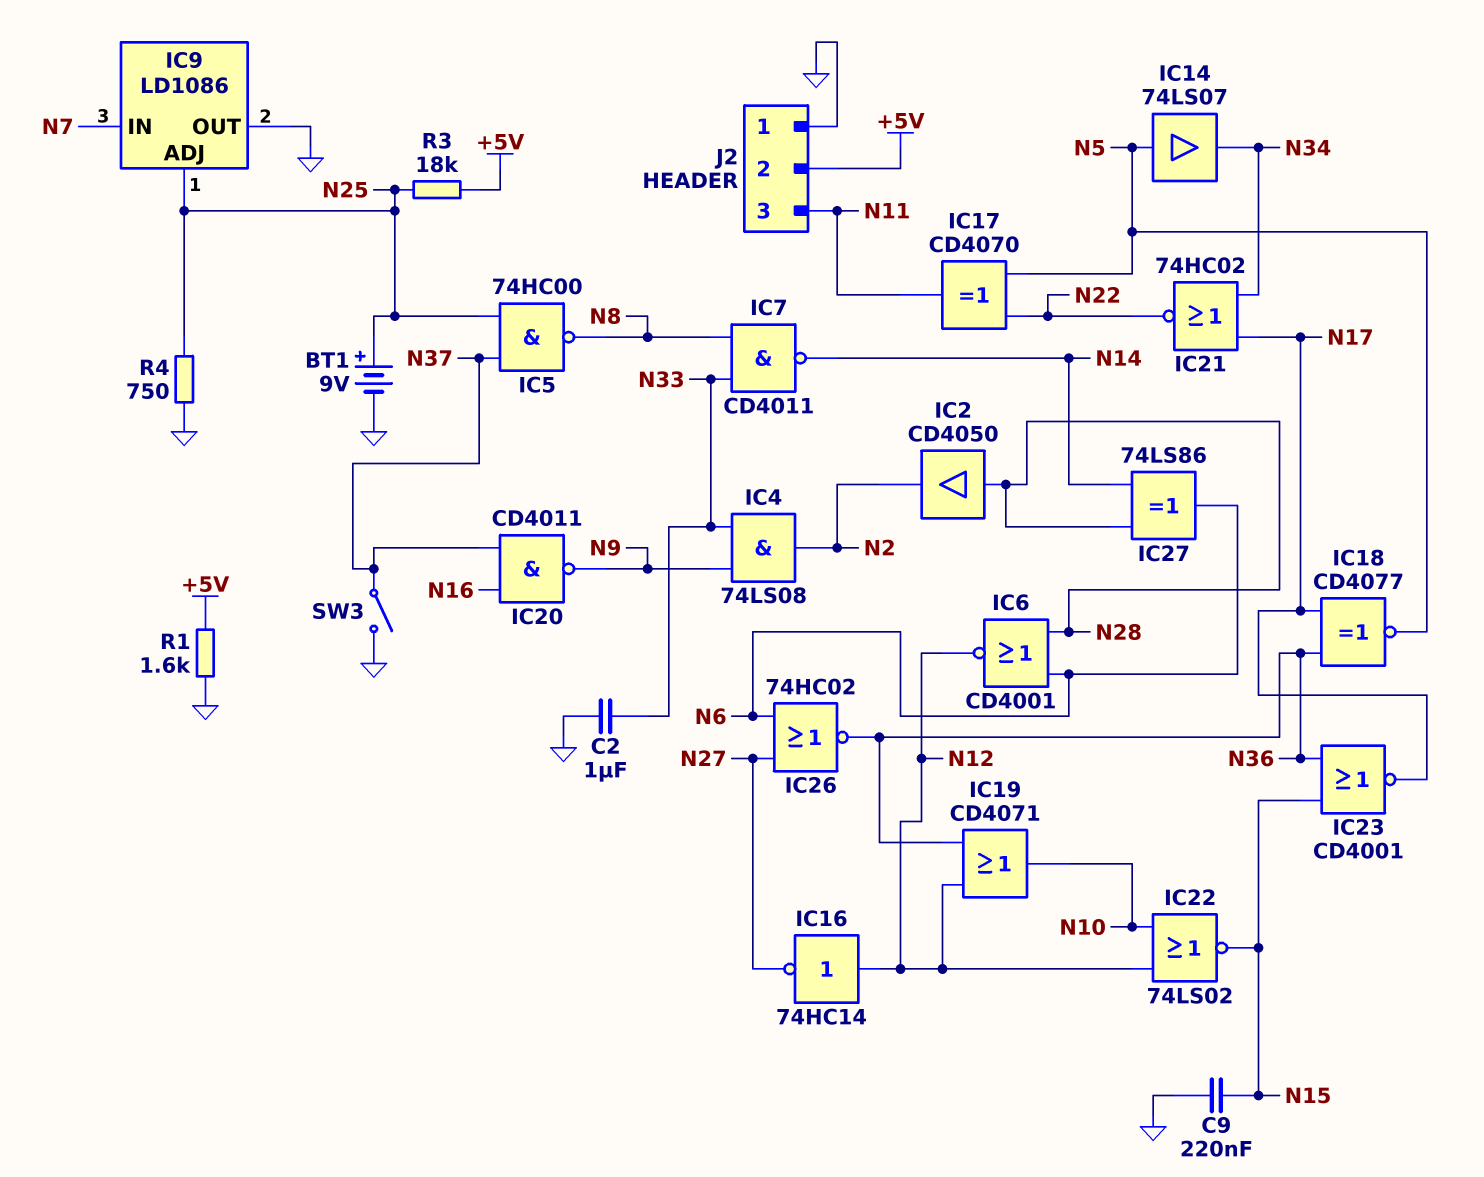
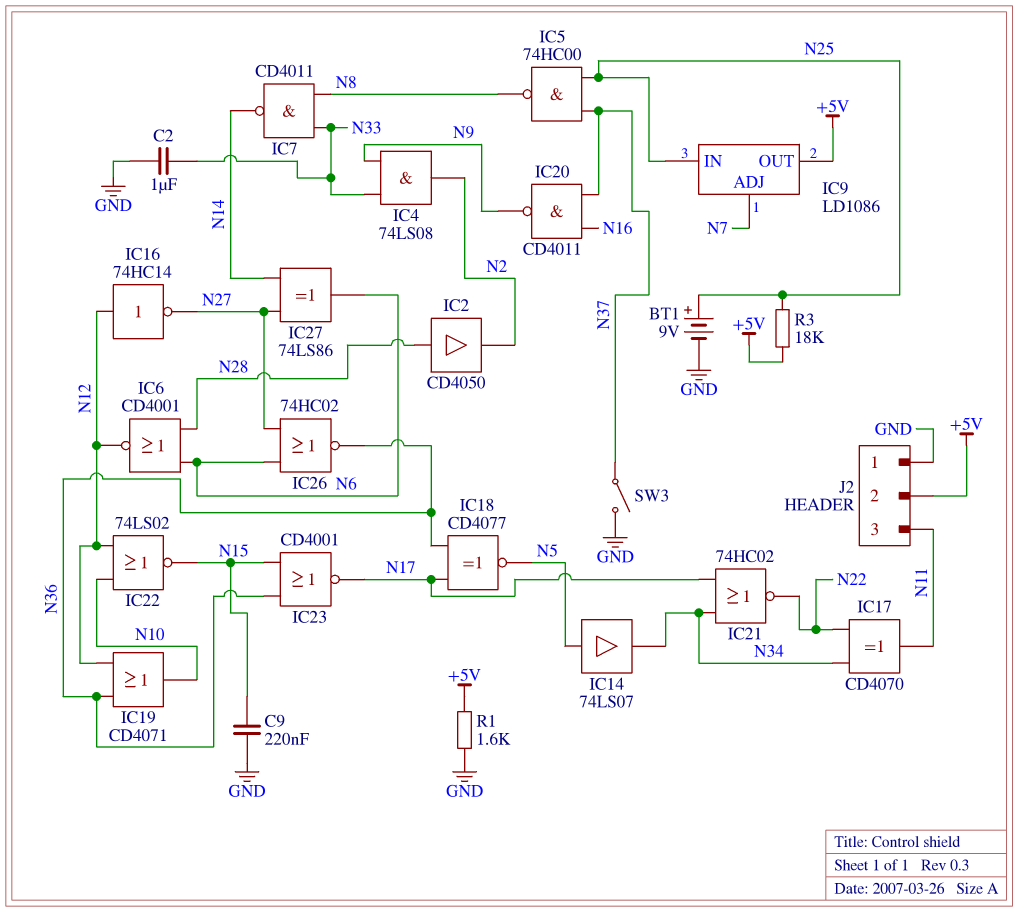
IC9 pin ADJ: N25 -> N7
IC9 pin IN: N7 -> N25
IC9 pin OUT: GND -> +5V
IC17: XOR CD4070 (in N5, in N22, out N11) -> XOR CD4070 (in N22, in N34, out N11)
IC27: XOR 74LS86 (in N14, in N28, out N6) -> XOR 74LS86 (in N14, in N27, out N6)
R4: 750 (GND, N25) -> none

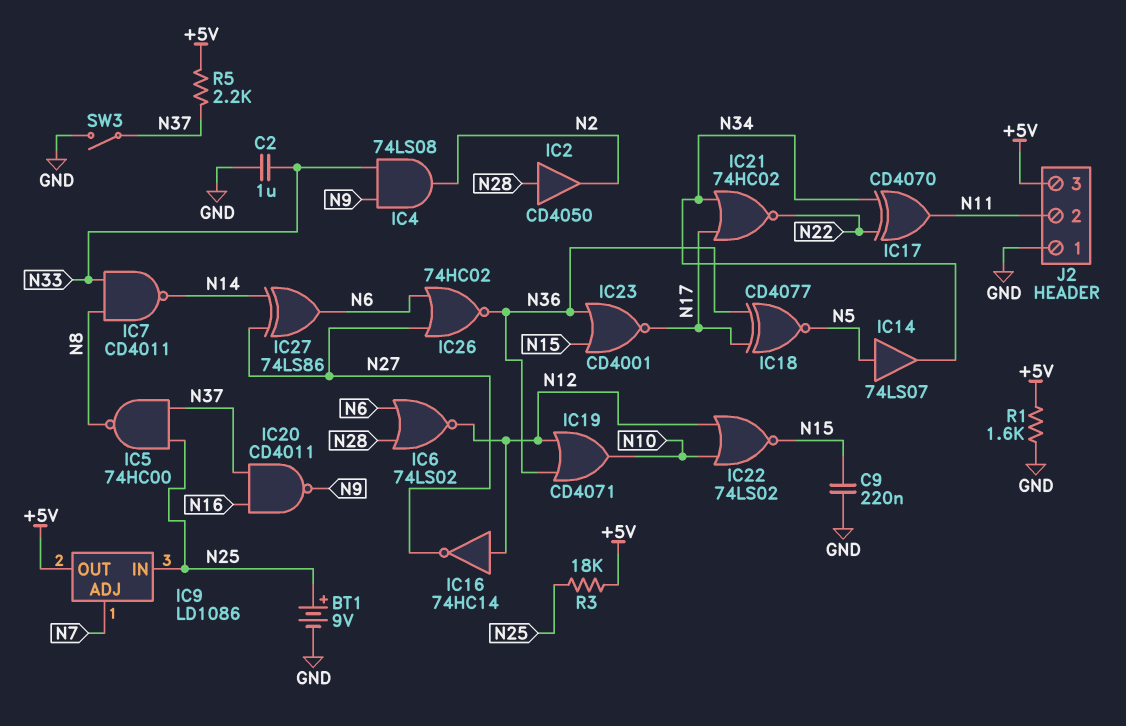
IC6: NOR CD4001 (in N6, in N28, out N12) -> NOR 74LS02 (in N6, in N28, out N12)
J2 pin 2: +5V -> N11
J2 pin 3: N11 -> +5V
R5: none -> 2.2k (+5V, N37)

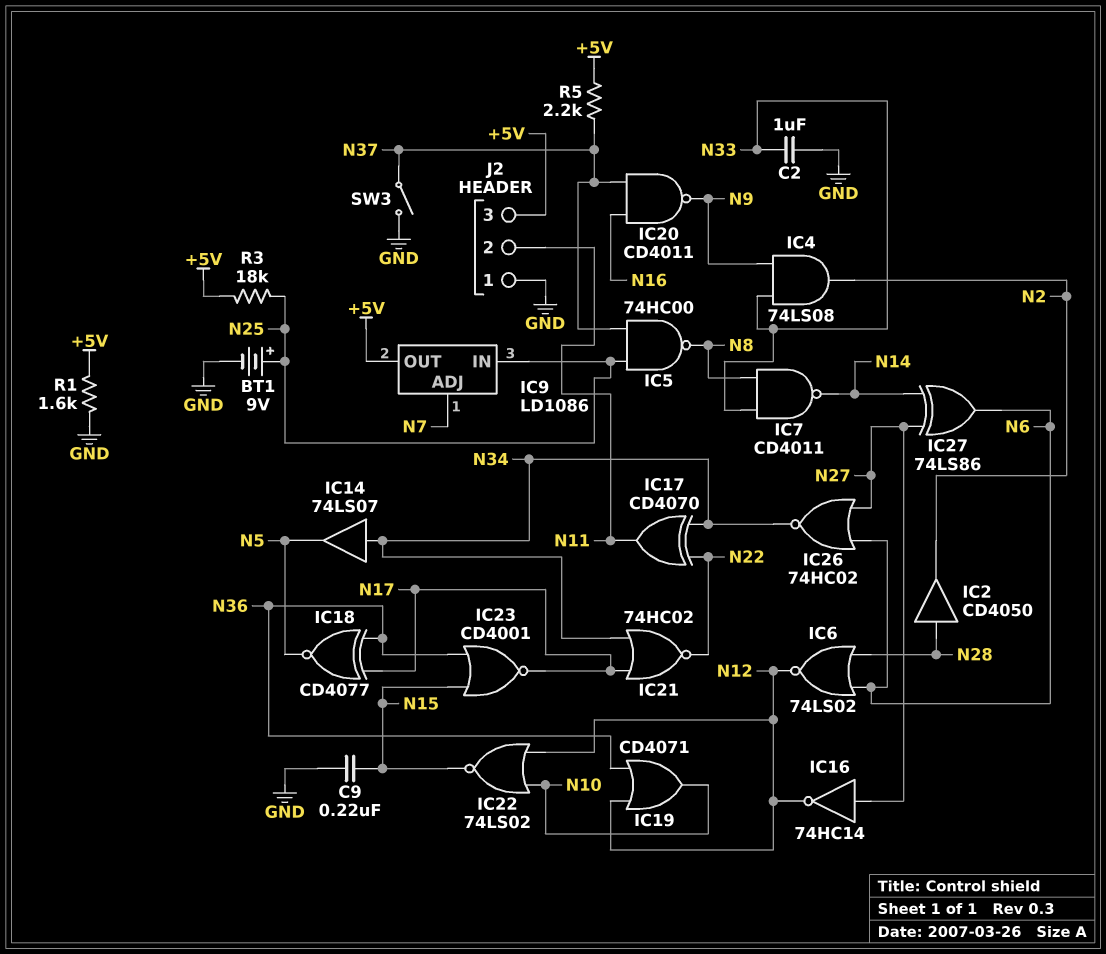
IC14: buffer 74LS07 (in N5, out N34) -> buffer 74LS07 (in N34, out N5)
IC16: NOT 74HC14 (in N12, out N27) -> NOT 74HC14 (in N27, out N12)
IC26: NOR 74HC02 (in N6, in N27, out N36) -> NOR 74HC02 (in N6, in N27, out N34)

